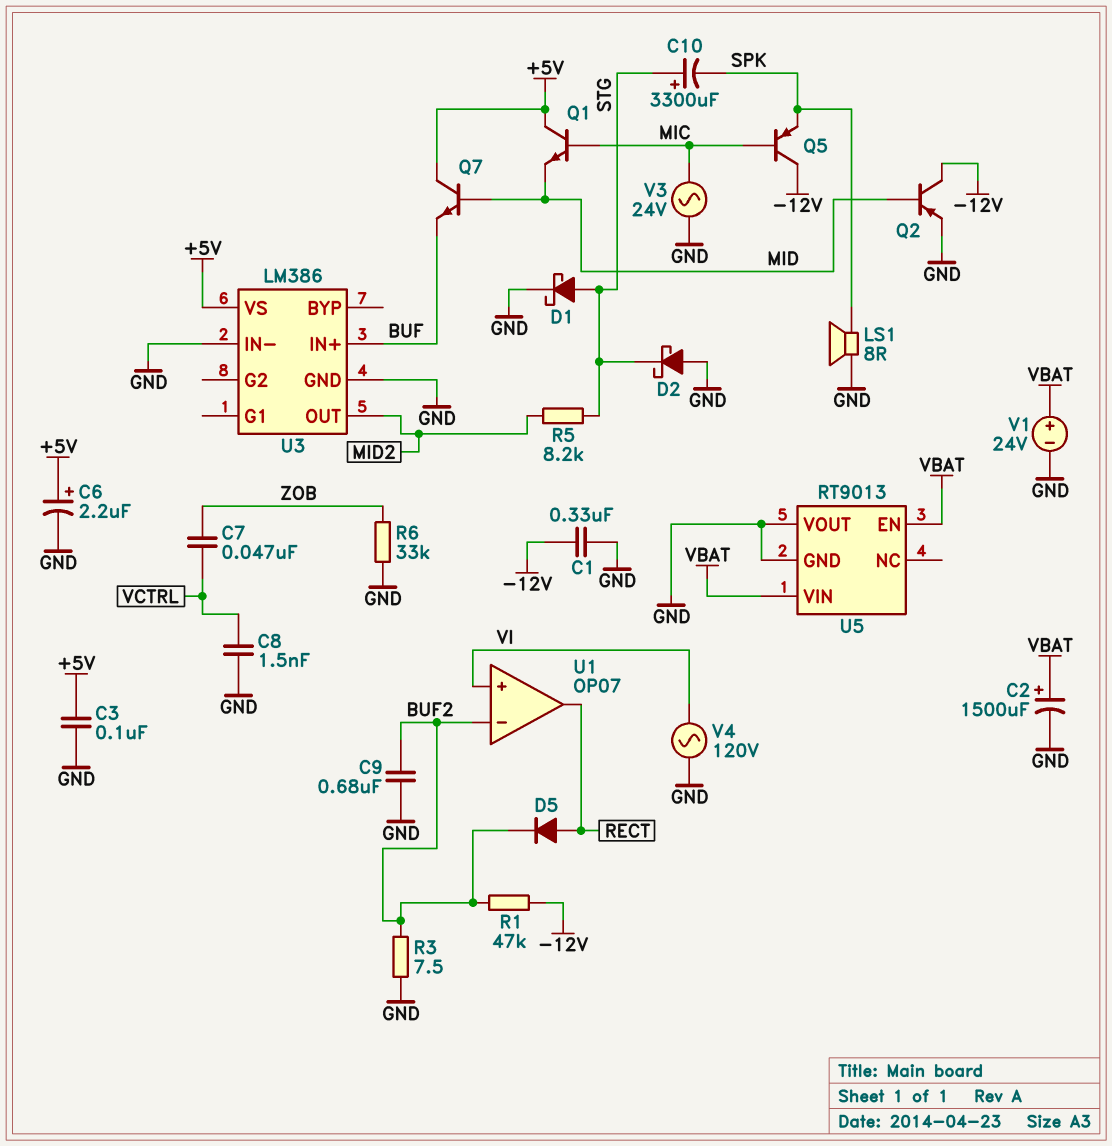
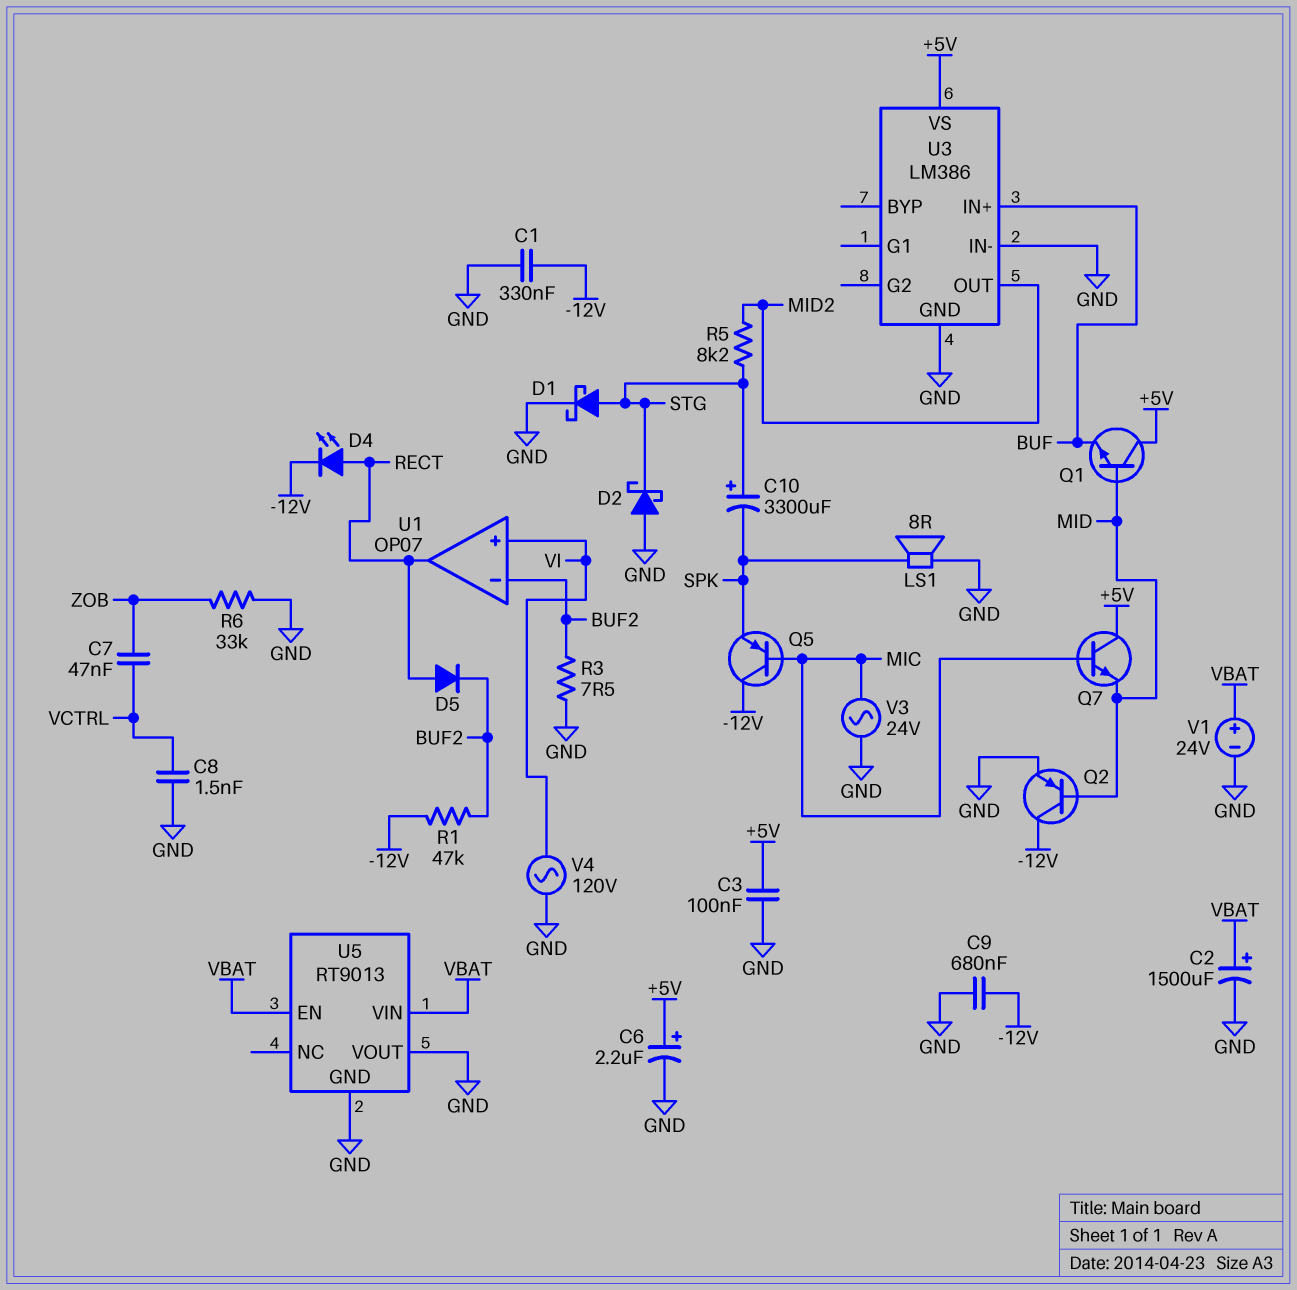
C9: 680nF (BUF2, GND) -> 680nF (-12V, GND)
D4: none -> LED (A RECT, K -12V)
Q1: NPN (B MIC, C +5V, E MID) -> NPN (B MID, C +5V, E BUF)
Q7: NPN (B MID, C +5V, E BUF) -> NPN (B MIC, C +5V, E MID)

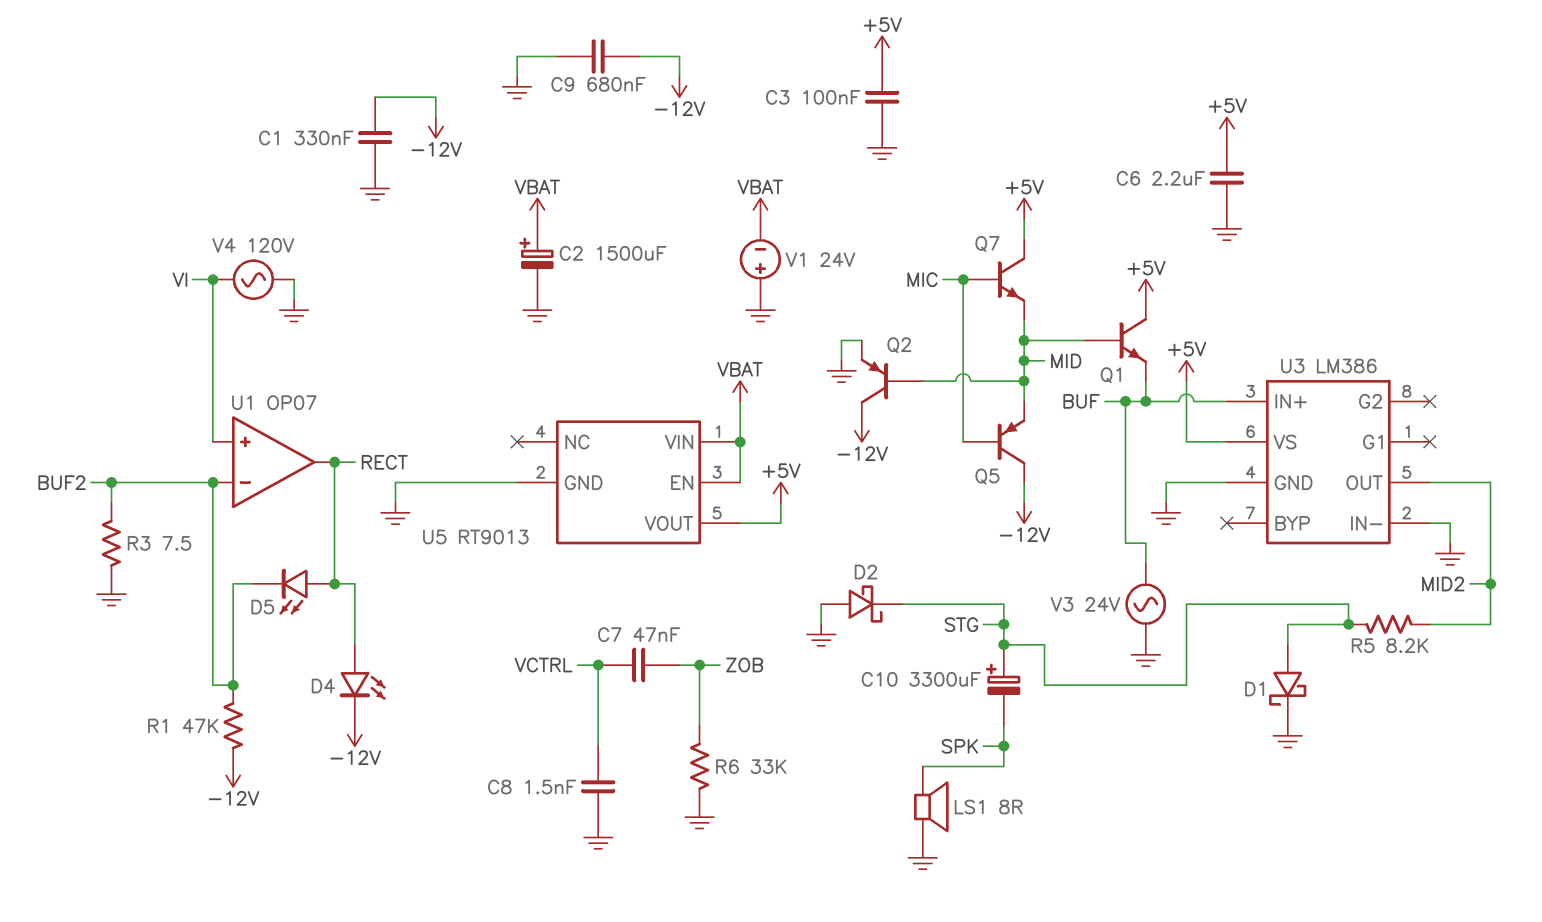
C6: 2.2uF (plus +5V, minus GND) -> 2.2uF (+5V, GND)
D5: diode (A RECT, K BUF2) -> LED (A RECT, K BUF2)
Q5: PNP (B MIC, C -12V, E SPK) -> PNP (B MIC, C -12V, E MID)
U5 pin VOUT: GND -> +5V
V1: 24V (plus VBAT, minus GND) -> 24V (plus GND, minus VBAT)
V3: AC 24V (GND, MIC) -> AC 24V (BUF, GND)

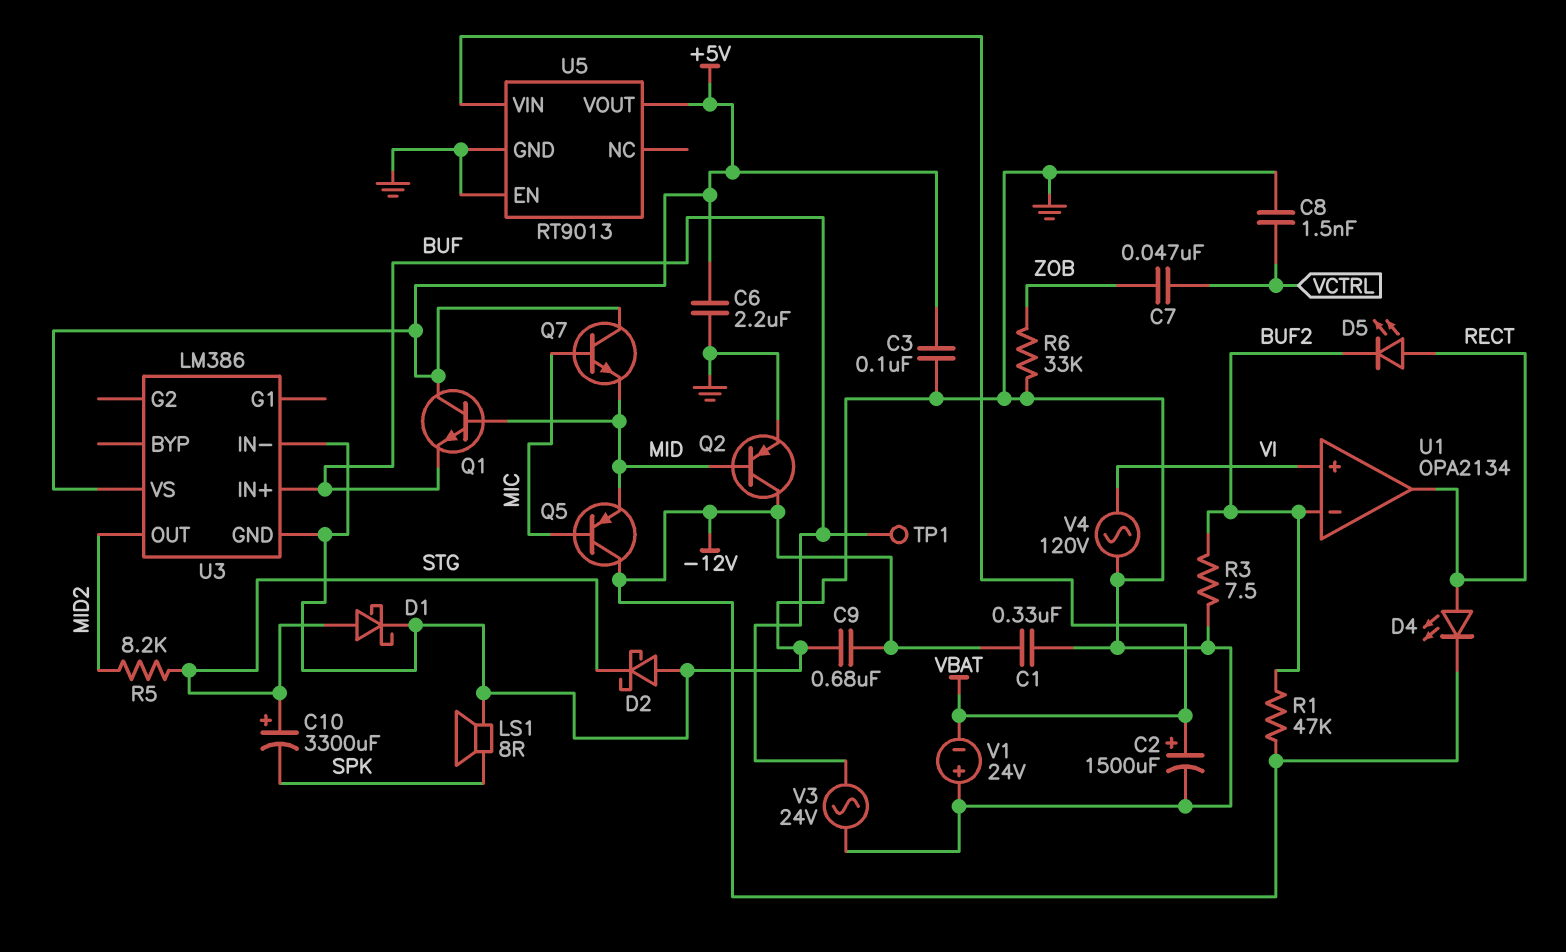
TP1: none -> test point (BUF)
U1: OP07 -> OPA2134
U5 pin EN: VBAT -> GND

